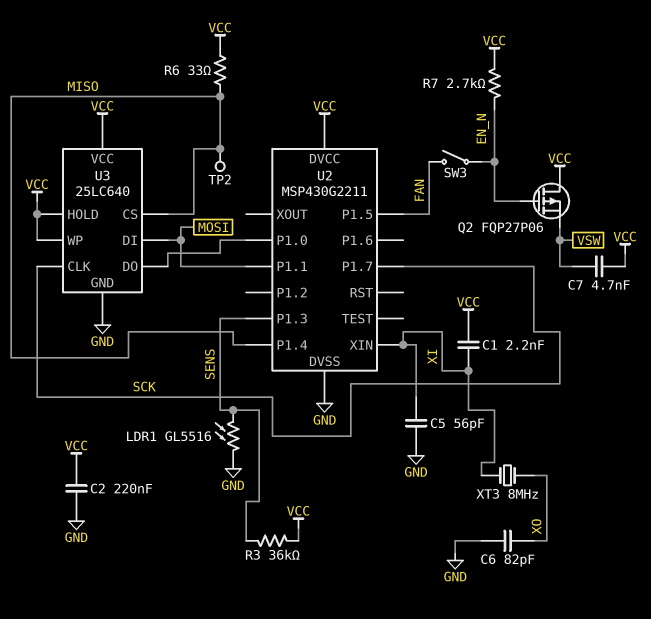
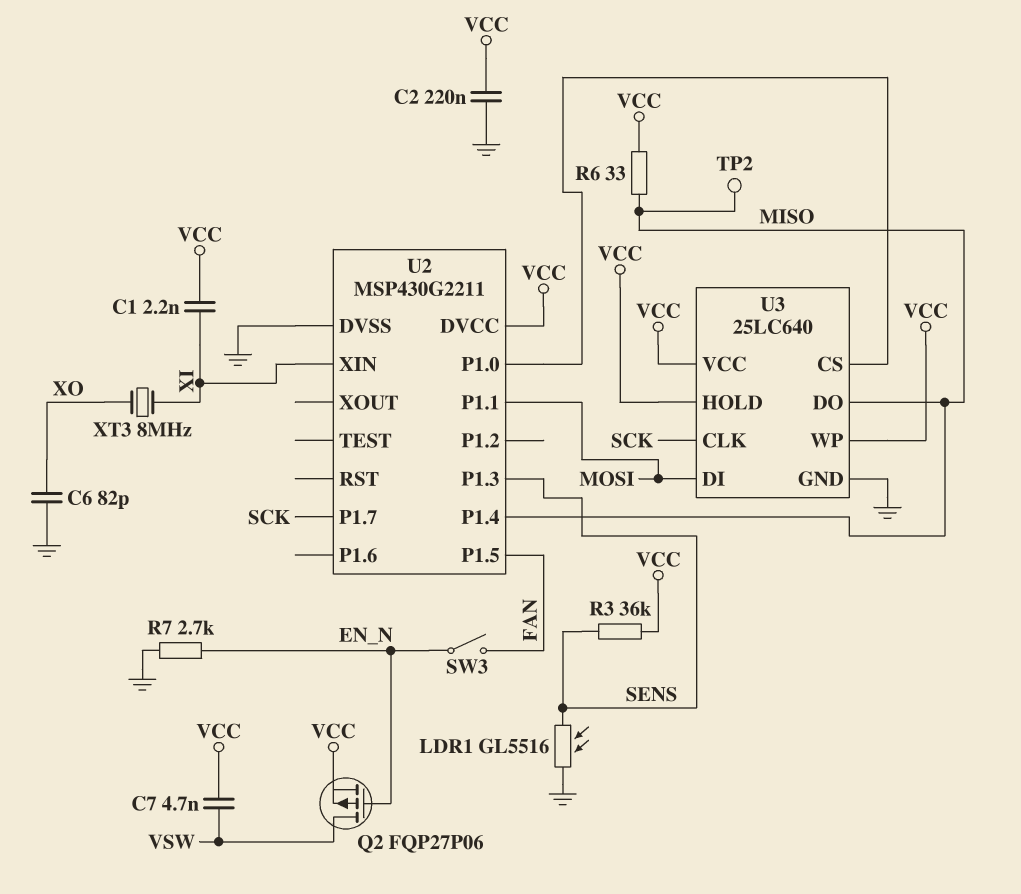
C5: 56pF (GND, XI) -> none
Q2: PMOS FQP27P06 (G EN_N, D VCC, S VSW) -> PMOS FQP27P06 (G EN_N, D VSW, S VCC)
R7: 2.7k (EN_N, VCC) -> 2.7k (EN_N, GND)
U3 pin CS: MISO -> U2/P1.0
U3 pin DO: U2/P1.0 -> MISO

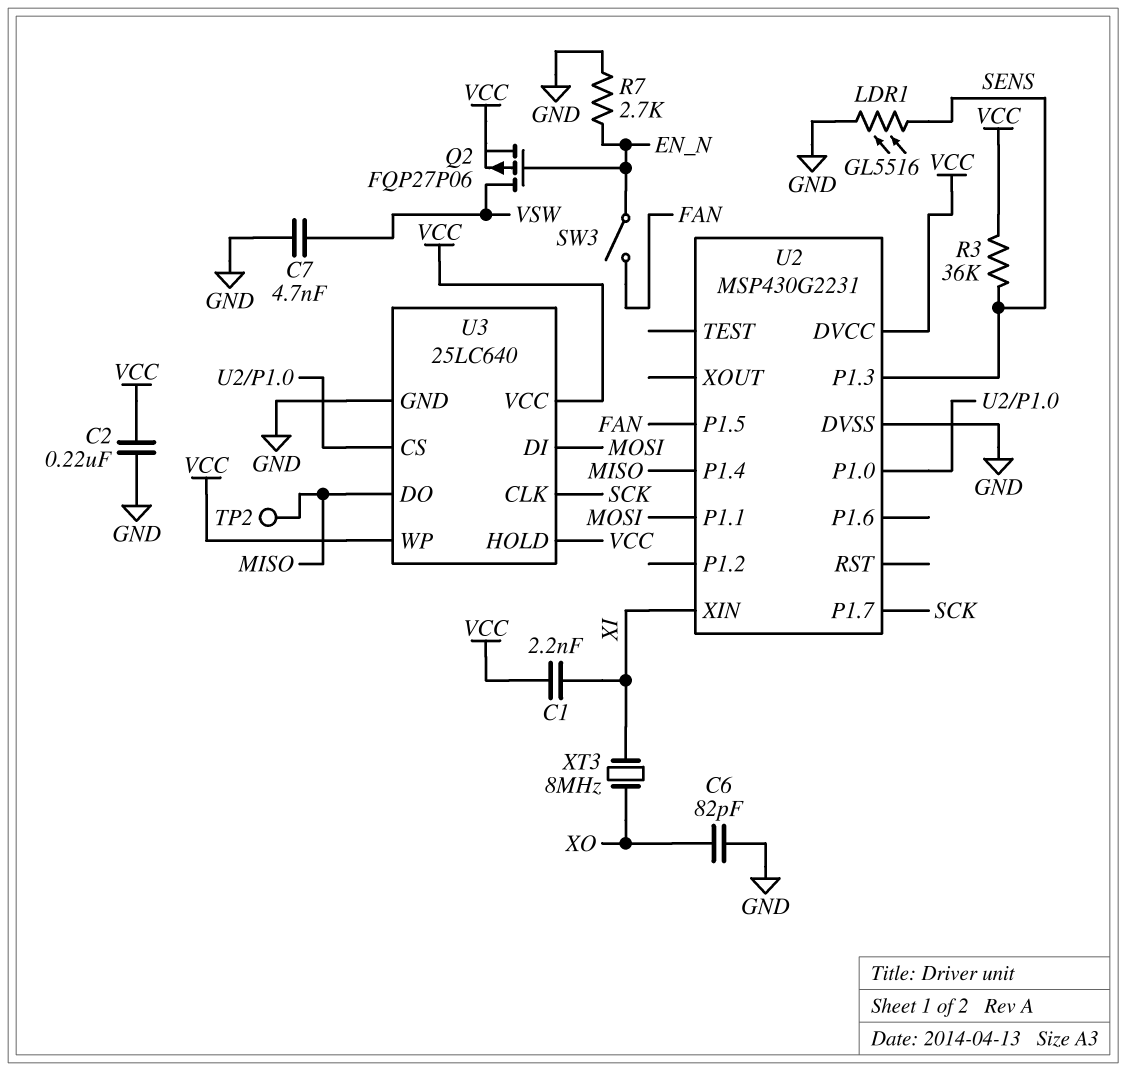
C7: 4.7nF (VCC, VSW) -> 4.7nF (GND, VSW)
R6: 33 (MISO, VCC) -> none
U2: MSP430G2211 -> MSP430G2231

